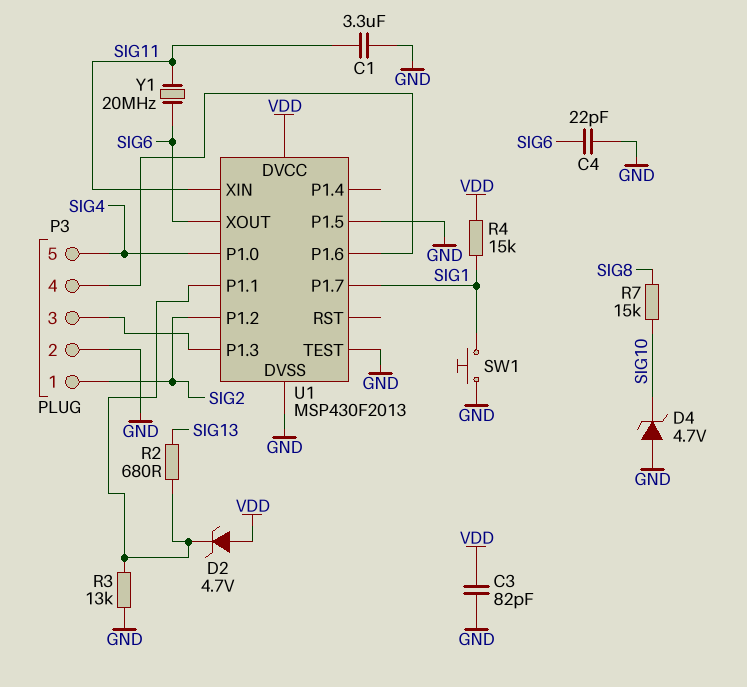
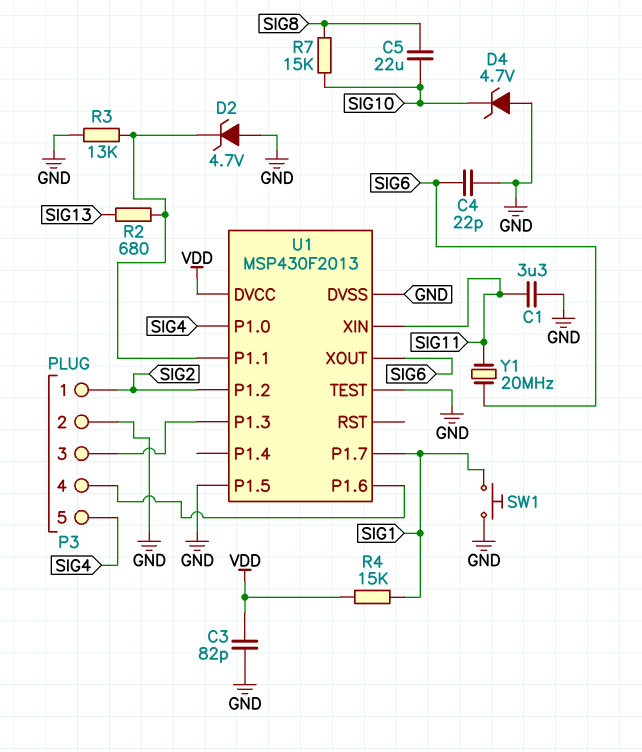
C5: none -> 22uF (SIG8, SIG10)
D2: zener 4.7V (A VDD, K U1/P1.1) -> zener 4.7V (A GND, K U1/P1.1)

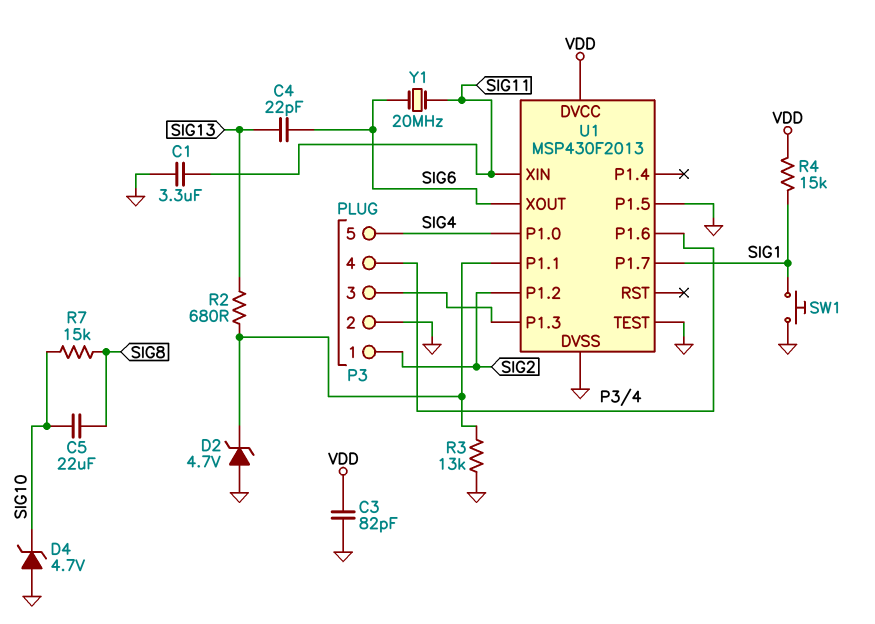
C4: 22pF (GND, SIG6) -> 22pF (SIG6, SIG13)

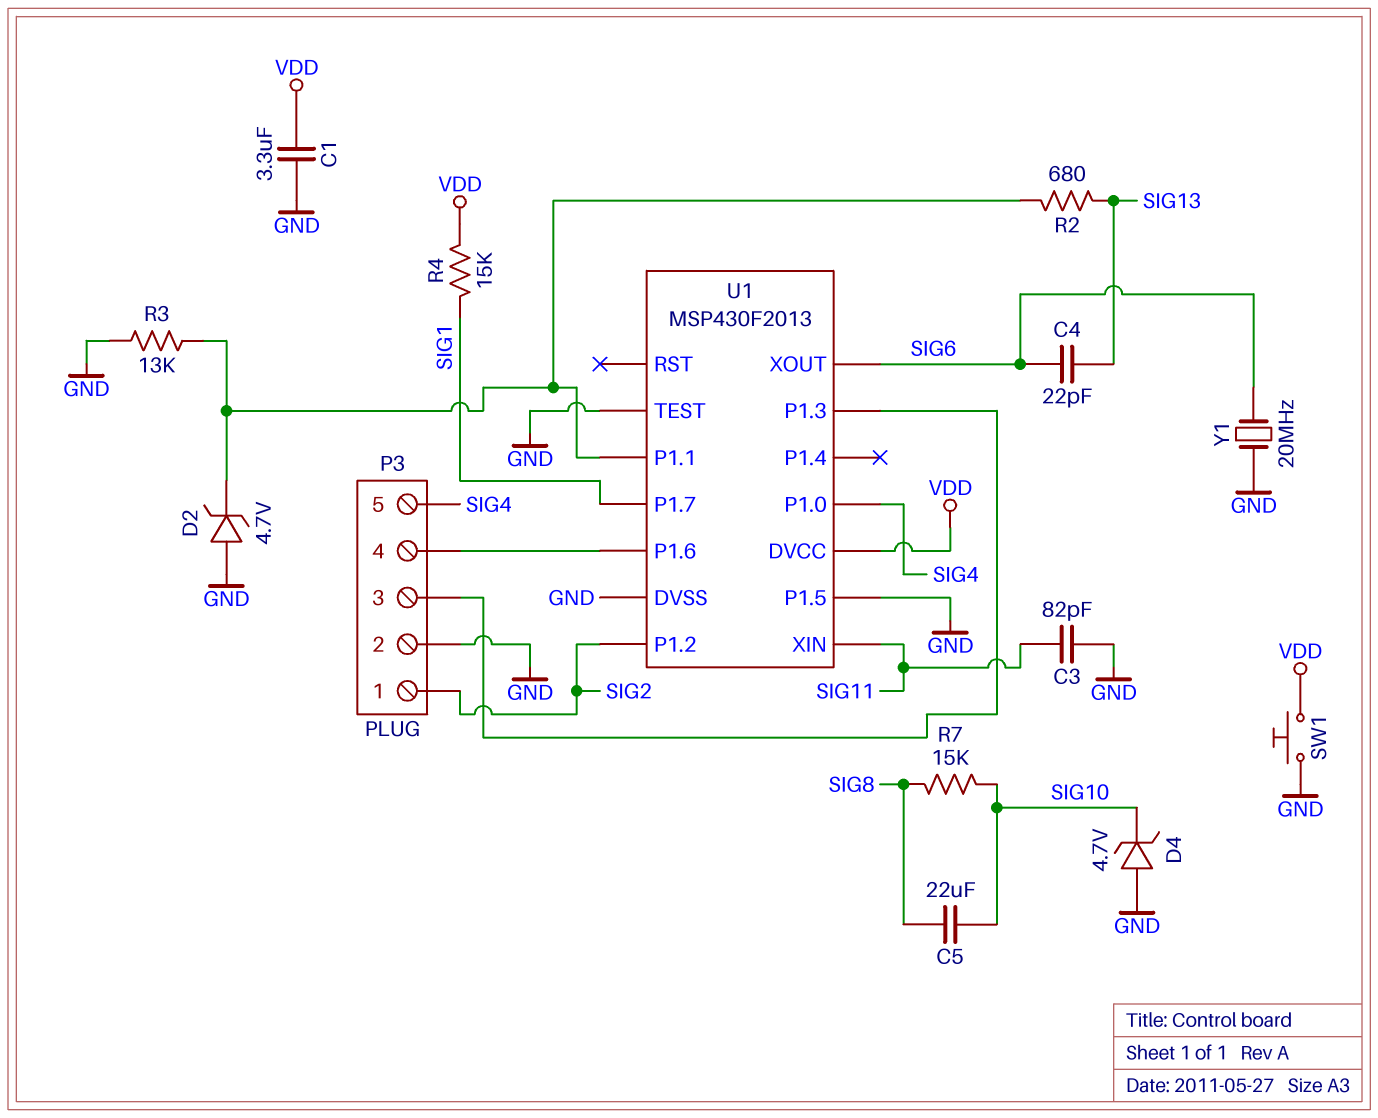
C1: 3.3uF (GND, SIG11) -> 3.3uF (GND, VDD)
C3: 82pF (GND, VDD) -> 82pF (GND, SIG11)
SW1: button (GND, SIG1) -> button (GND, VDD)
Y1: 20MHz (SIG6, SIG11) -> 20MHz (GND, SIG6)

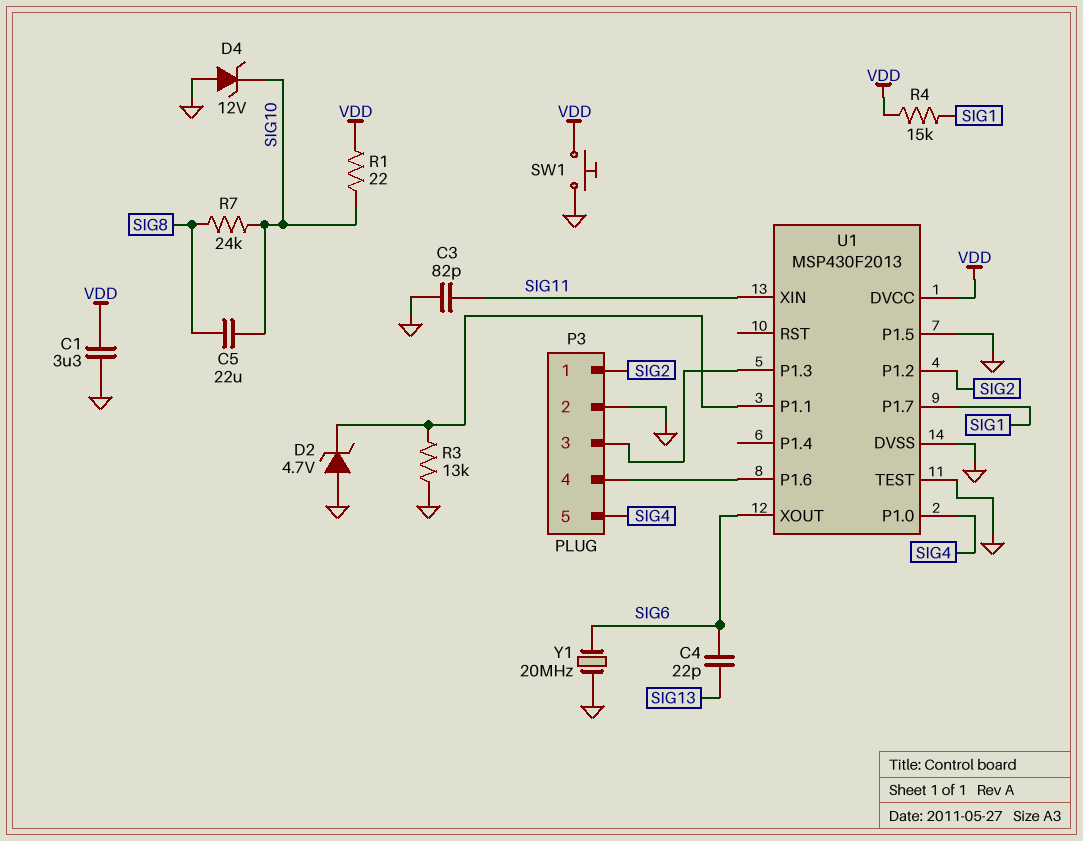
D4: zener 4.7V (A GND, K SIG10) -> zener 12V (A GND, K SIG10)
R1: none -> 22 (SIG10, VDD)
R2: 680 (SIG13, U1/P1.1) -> none
R7: 15k (SIG8, SIG10) -> 24k (SIG8, SIG10)

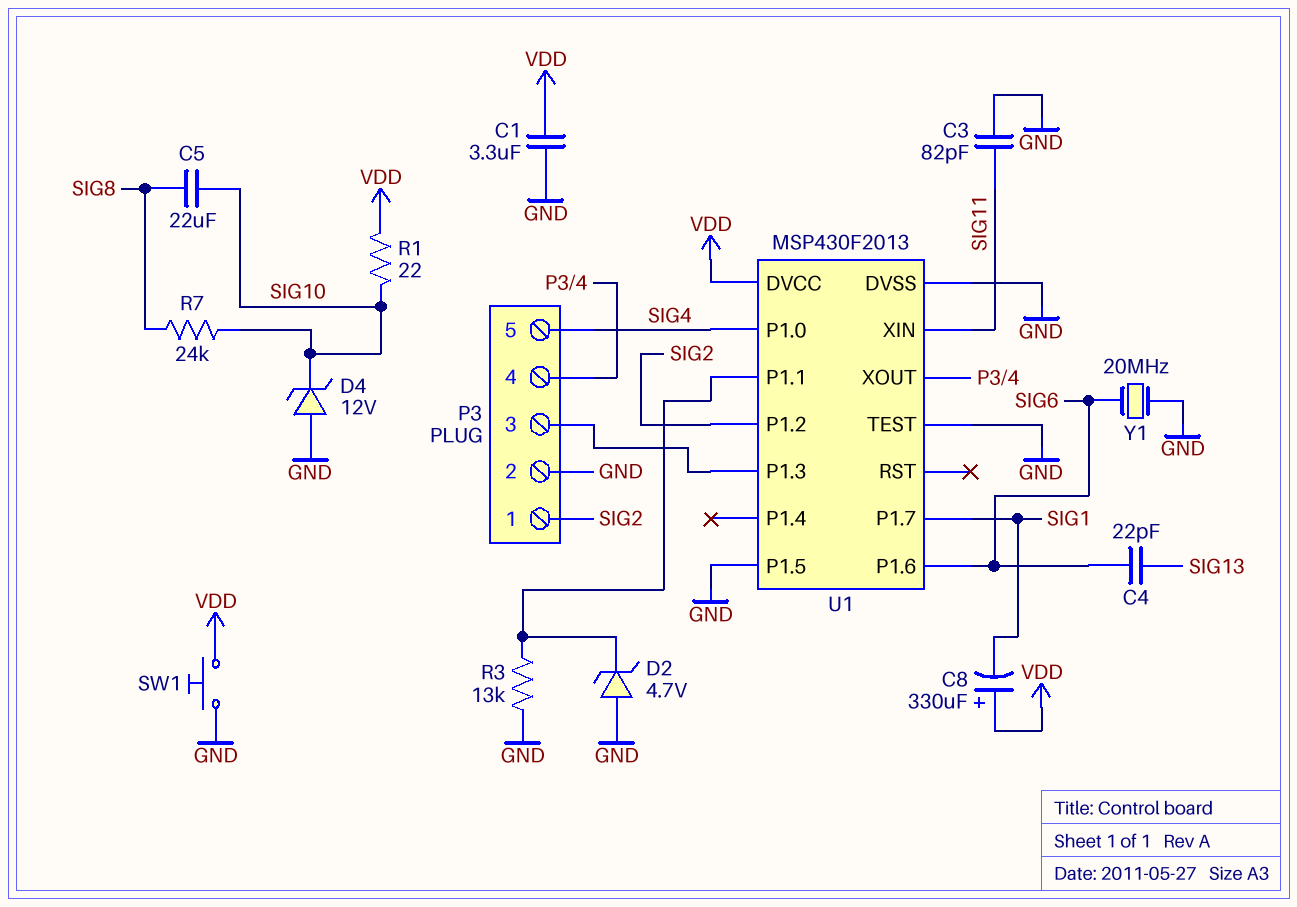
C8: none -> 330uF (plus VDD, minus SIG1)
R4: 15k (SIG1, VDD) -> none
U1 pin P1.6: P3/4 -> SIG6
U1 pin XOUT: SIG6 -> P3/4

